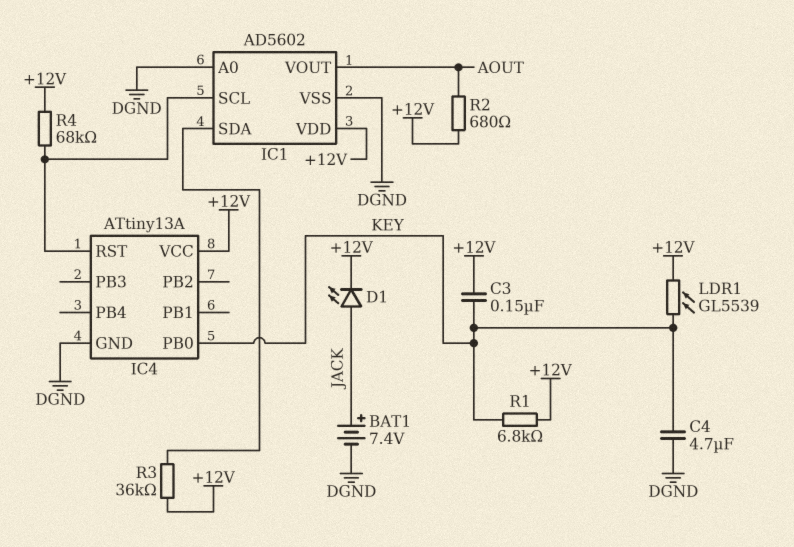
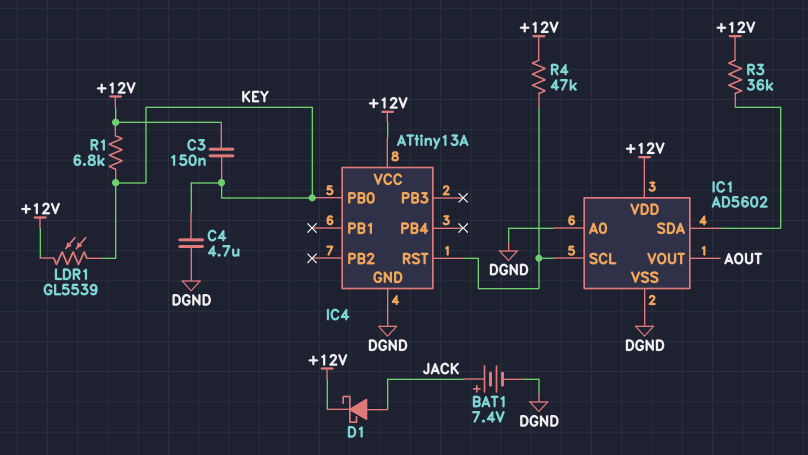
D1: LED (A JACK, K +12V) -> schottky (A JACK, K +12V)
R2: 680 (+12V, AOUT) -> none
R4: 68k (+12V, IC1/SCL) -> 47k (+12V, IC1/SCL)

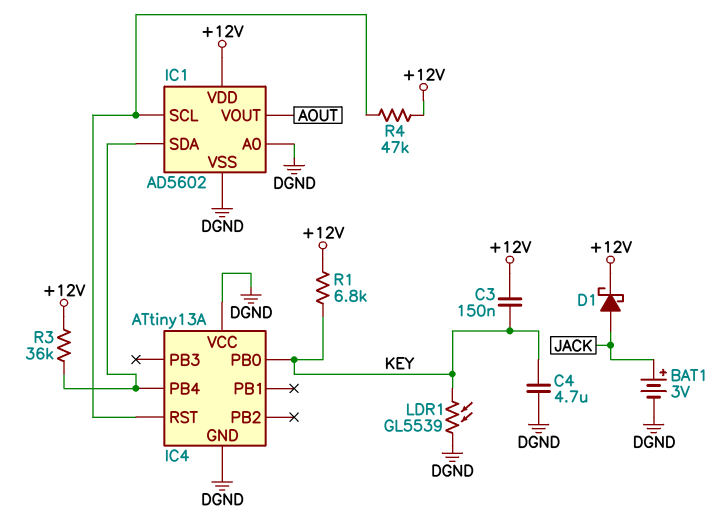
BAT1: 7.4V (plus JACK, minus DGND) -> 3V (plus JACK, minus DGND)
IC4 pin PB4: none -> IC1/SDA
IC4 pin VCC: +12V -> DGND
LDR1: GL5539 (+12V, KEY) -> GL5539 (DGND, KEY)

